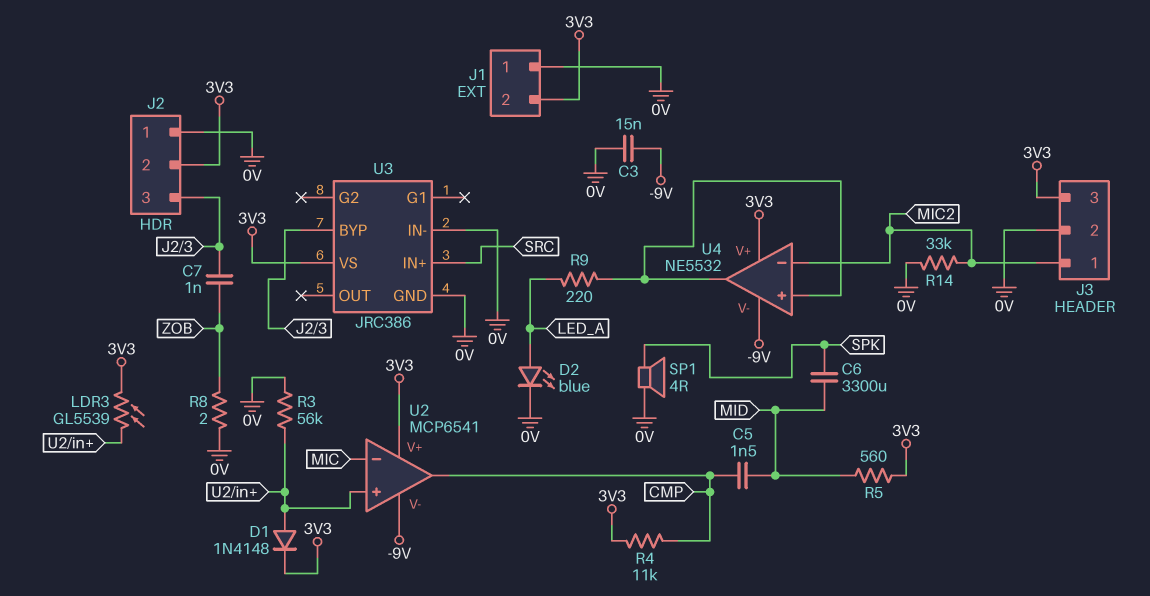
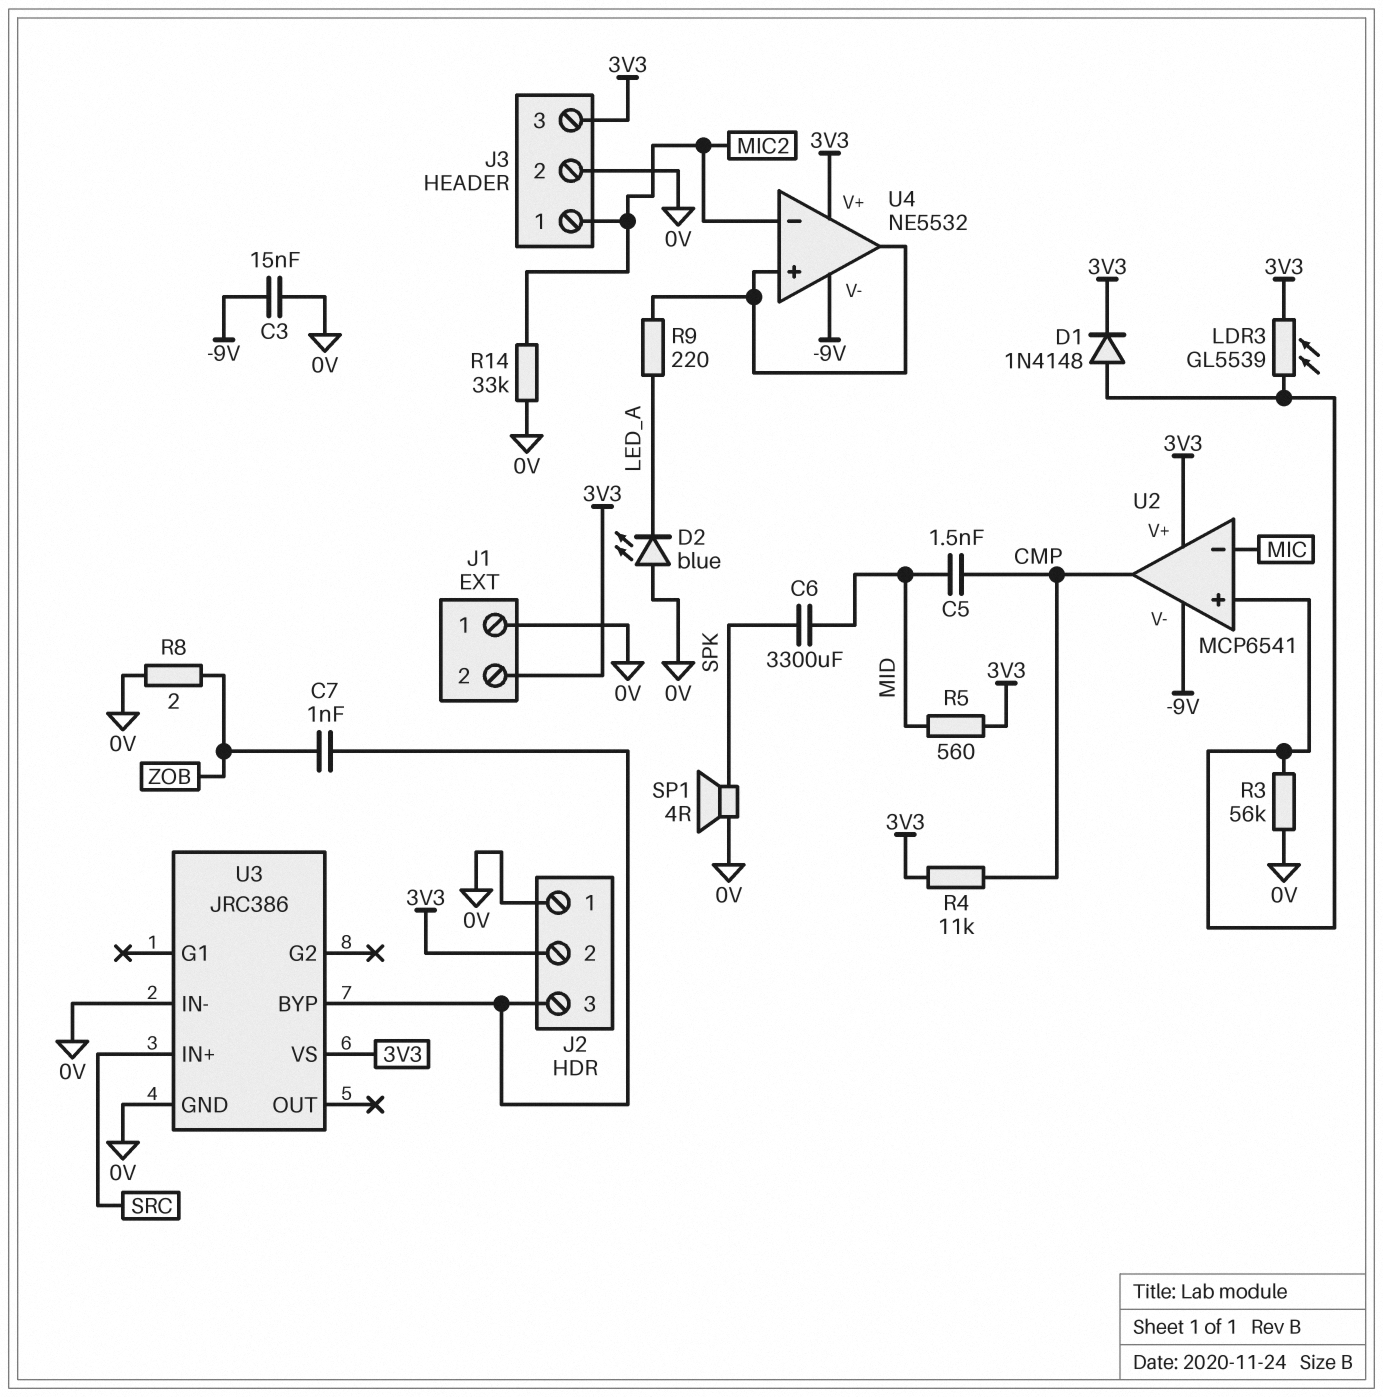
D2: LED blue (A LED_A, K 0V) -> LED blue (A 0V, K LED_A)

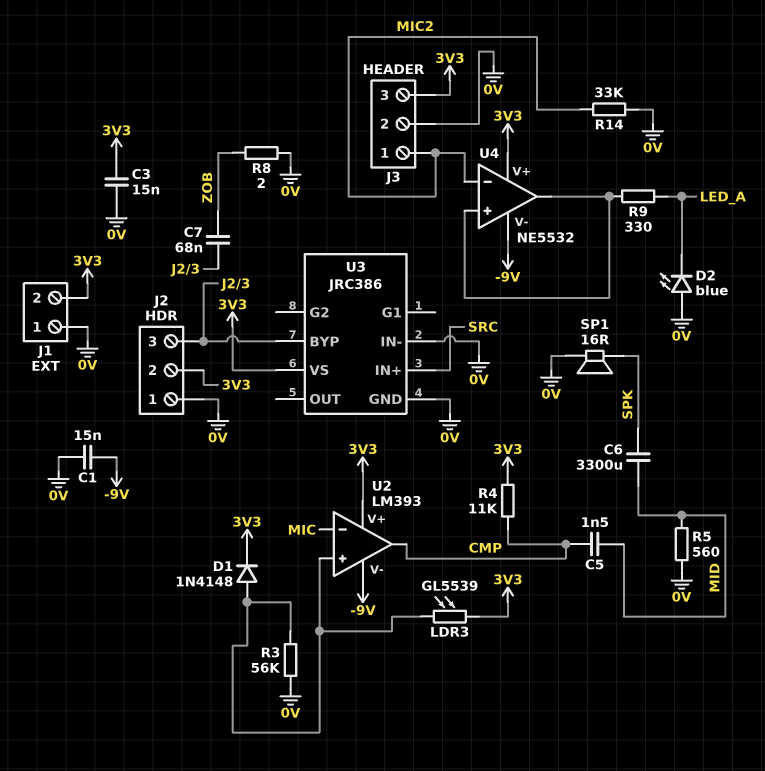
C1: none -> 15nF (-9V, 0V)
C3: 15nF (-9V, 0V) -> 15nF (0V, 3V3)
C7: 1nF (J2/3, ZOB) -> 68nF (J2/3, ZOB)
R5: 560 (3V3, MID) -> 560 (0V, MID)
R9: 220 (LED_A, U4/in+) -> 330 (LED_A, U4/in+)
SP1: speaker 4R (0V, SPK) -> speaker 16R (0V, SPK)
U2: MCP6541 -> LM393

